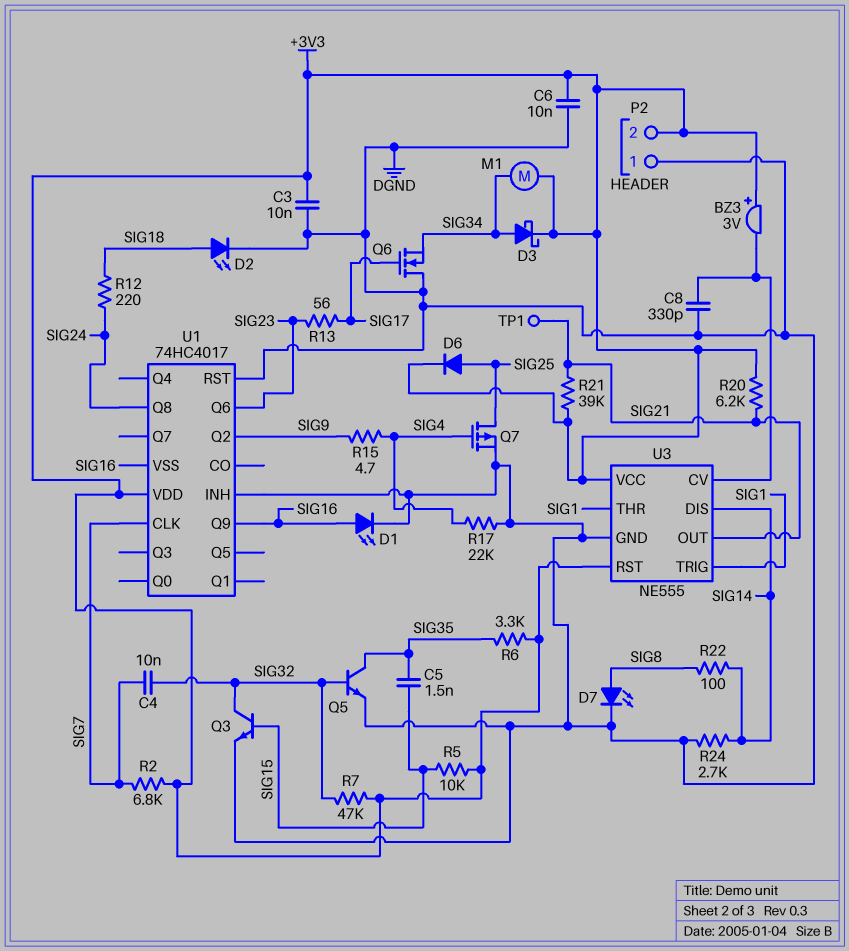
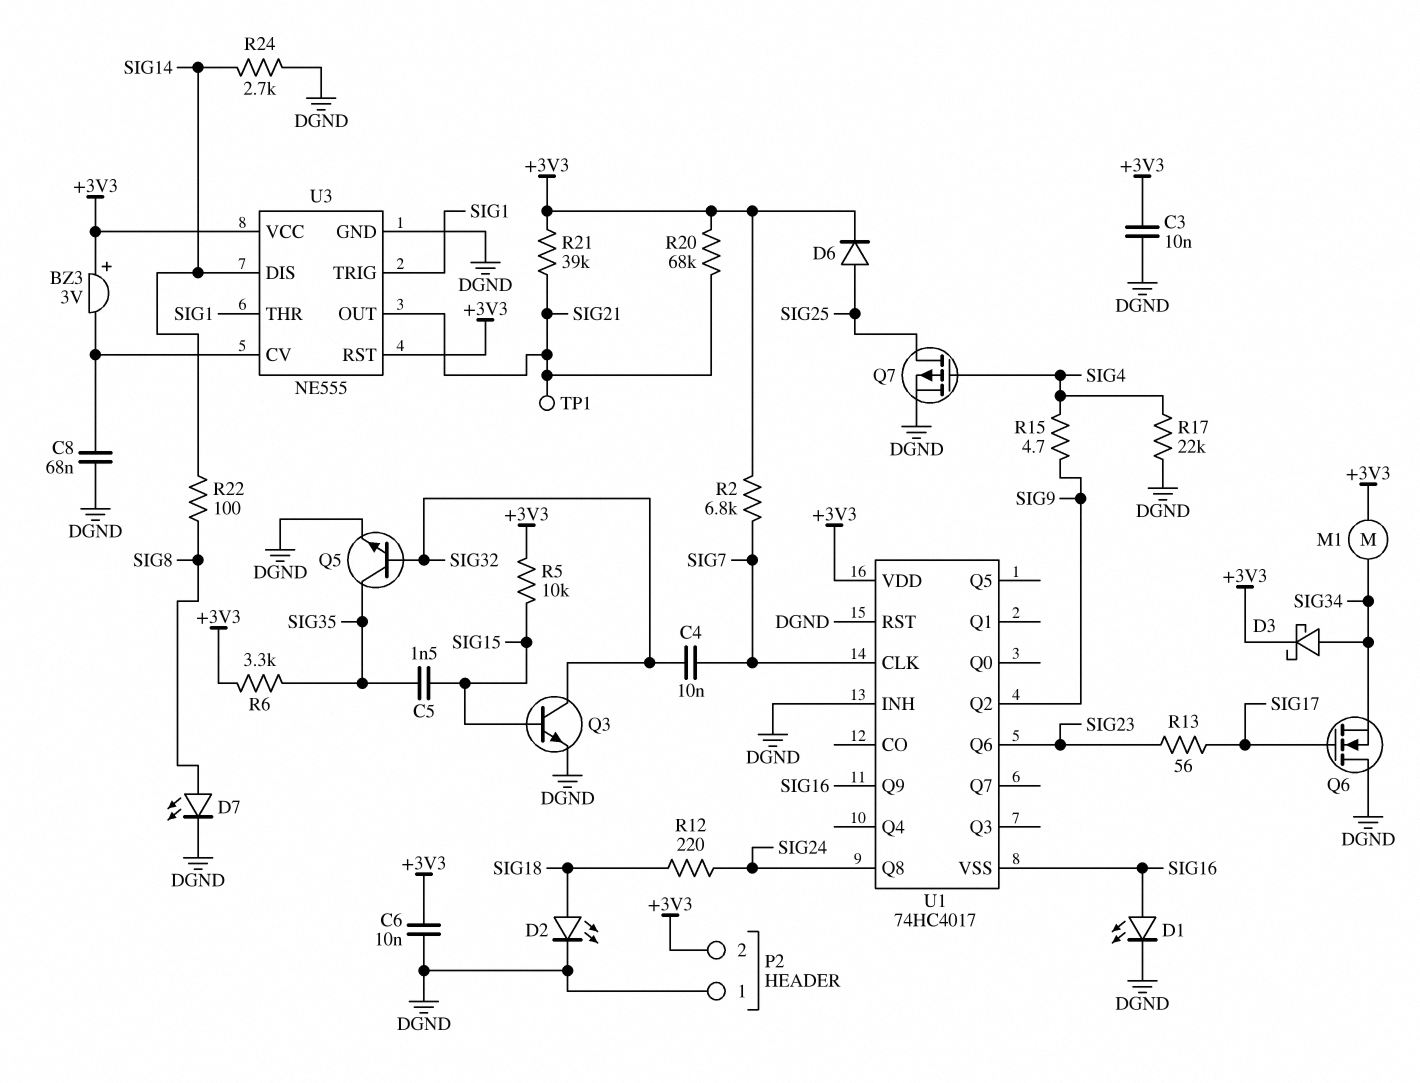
C8: 330pF (DGND, U3/CV) -> 68nF (DGND, U3/CV)
R7: 47k (+3V3, SIG32) -> none
R20: 6.2k (+3V3, SIG21) -> 68k (+3V3, SIG21)

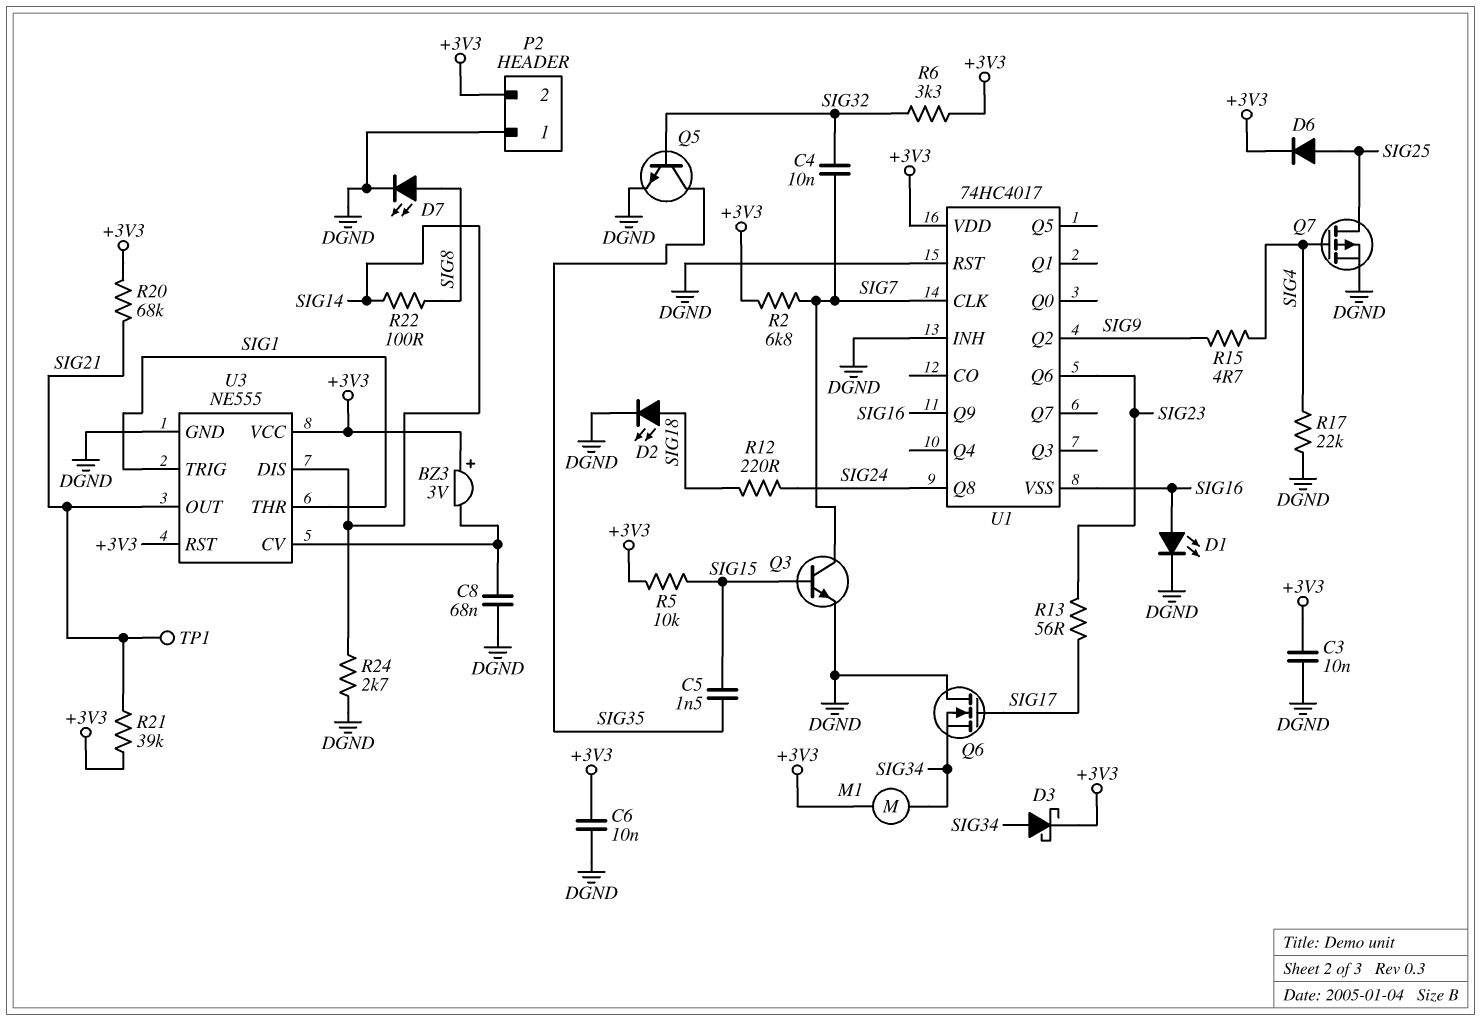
Q3: NPN (B SIG15, C SIG32, E DGND) -> NPN (B SIG15, C SIG7, E DGND)
R6: 3.3k (+3V3, SIG35) -> 3.3k (+3V3, SIG32)

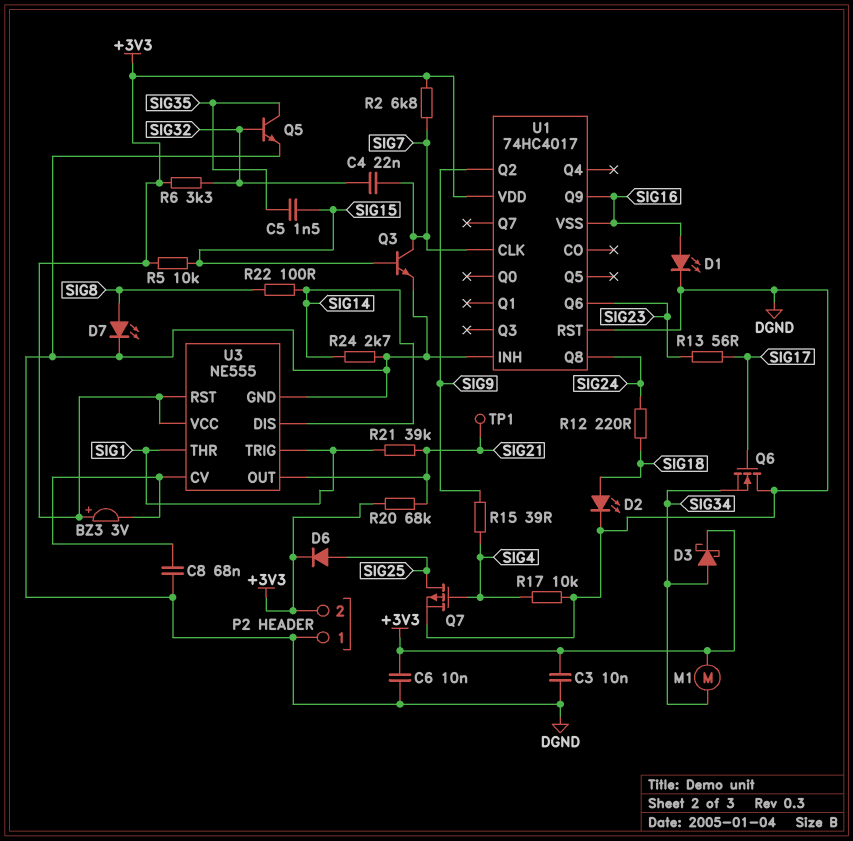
C4: 10nF (SIG7, SIG32) -> 22nF (SIG7, SIG32)
R15: 4.7 (SIG4, SIG9) -> 39 (SIG4, SIG9)
R17: 22k (DGND, SIG4) -> 10k (DGND, SIG4)
R21: 39k (+3V3, SIG21) -> 39k (SIG1, SIG21)

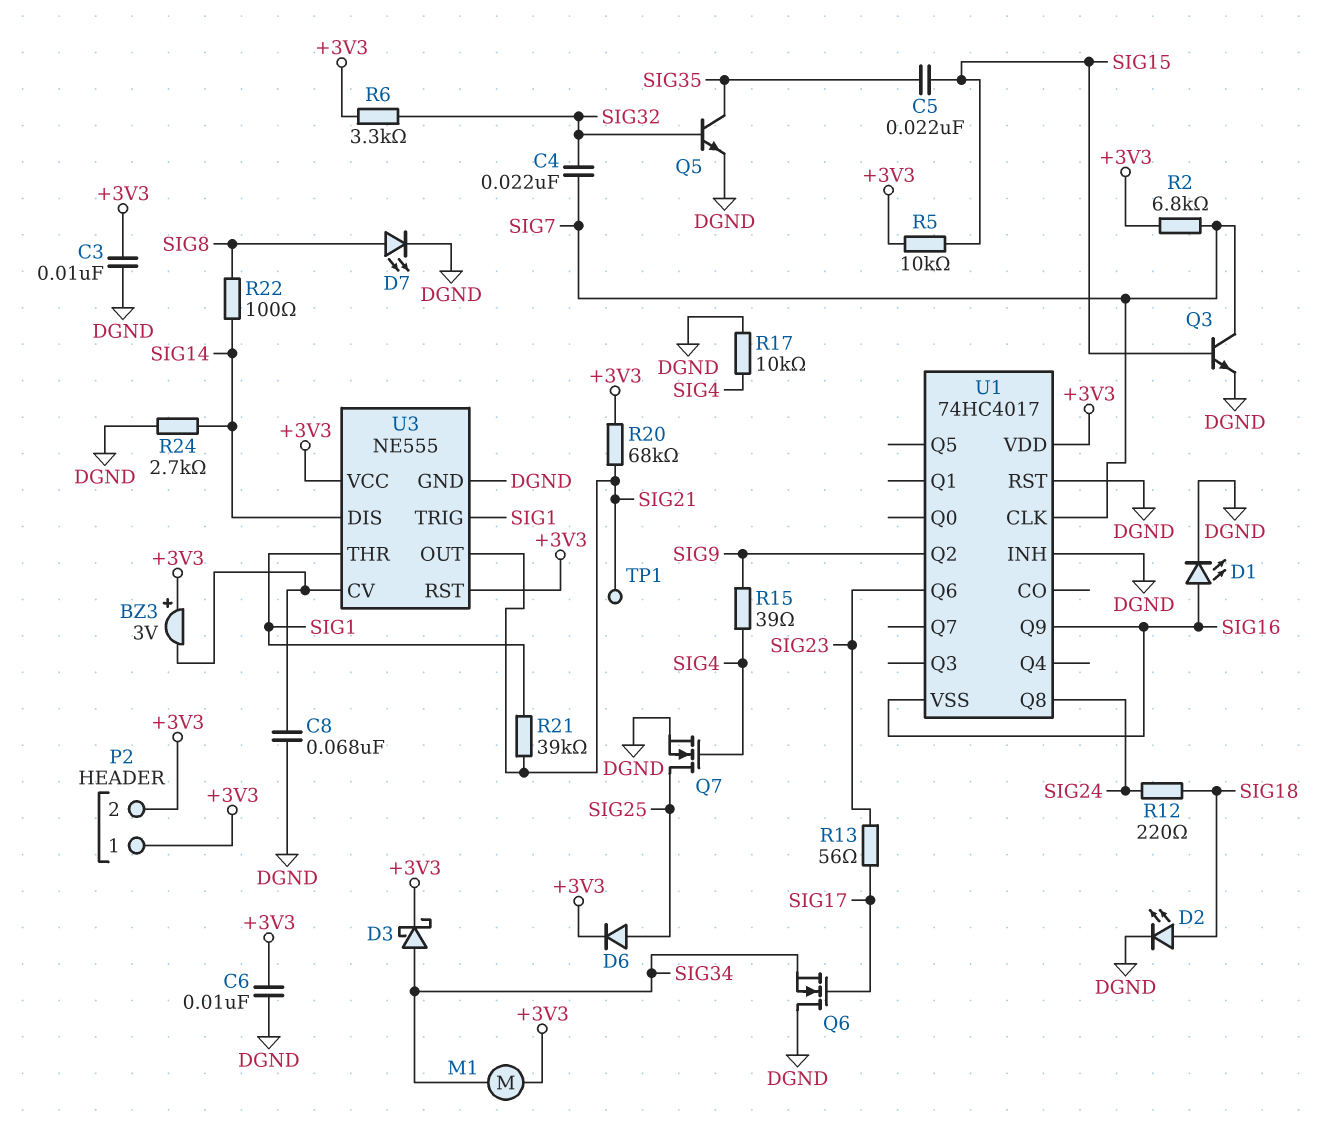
C5: 1.5nF (SIG15, SIG35) -> 22nF (SIG15, SIG35)
P2 pin 1: DGND -> +3V3
Q7: PMOS (G SIG4, D SIG25, S DGND) -> NMOS (G SIG4, D SIG25, S DGND)

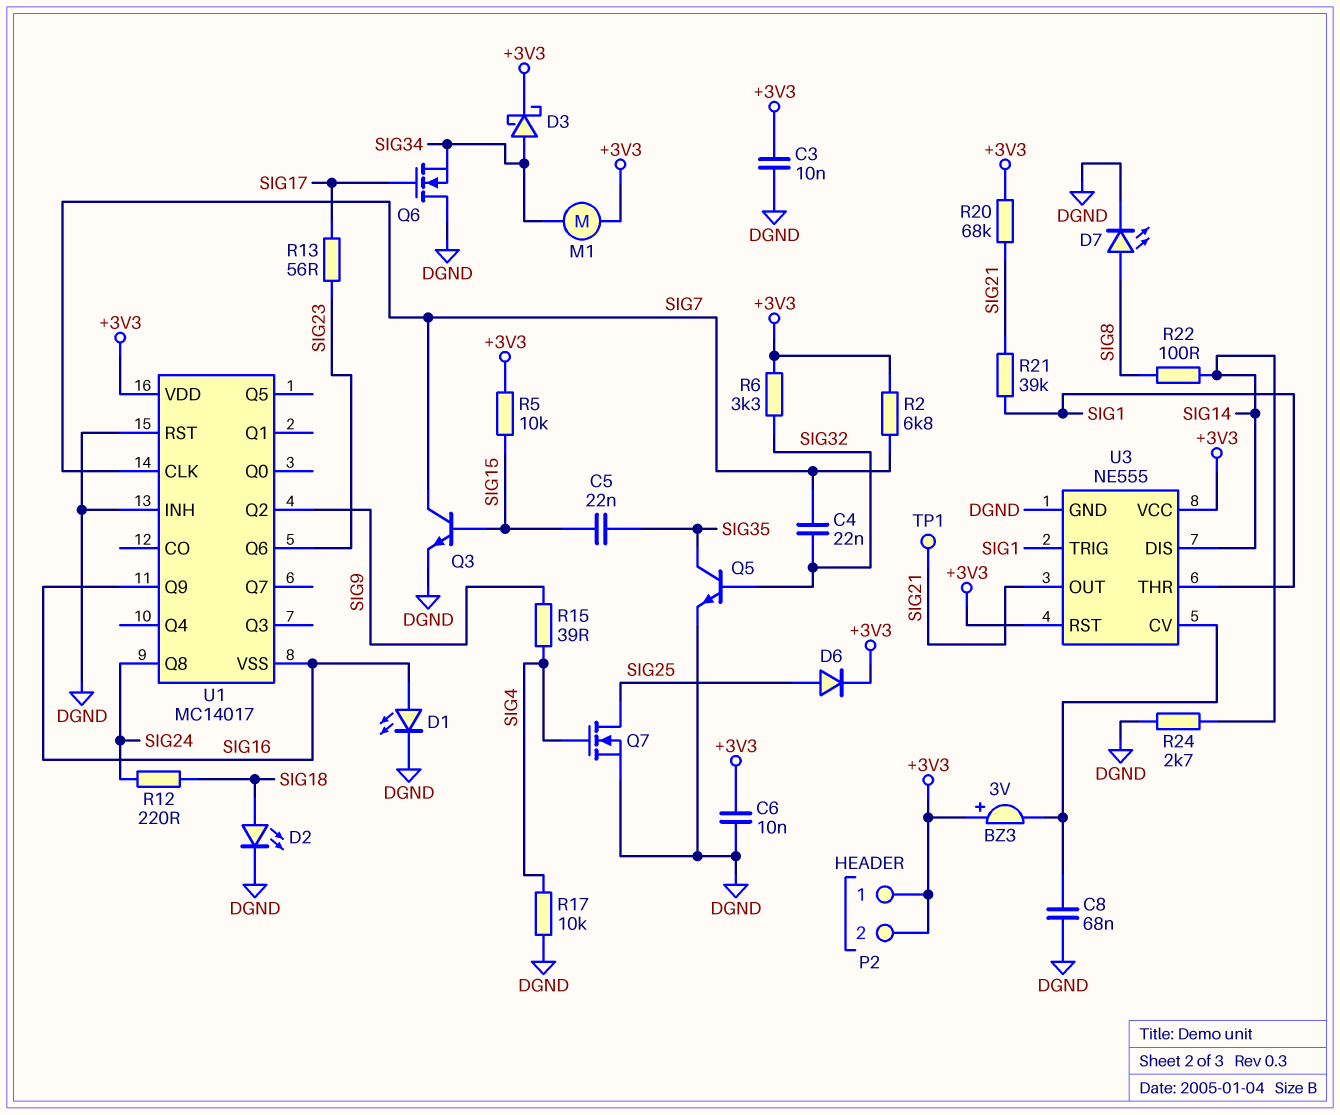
U1: 74HC4017 -> MC14017

